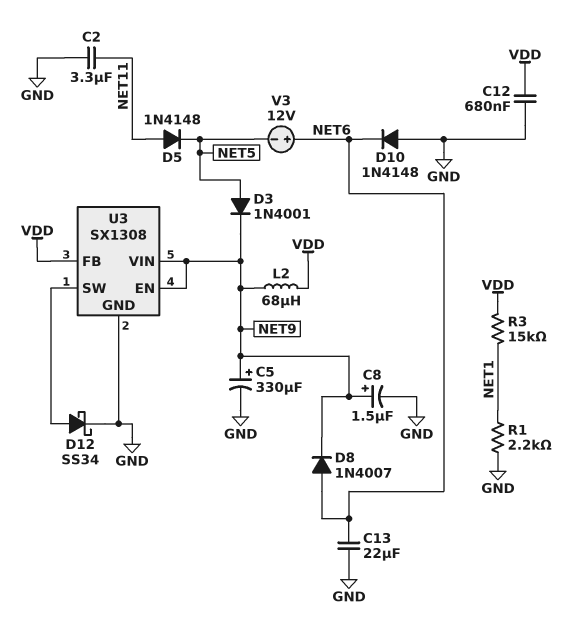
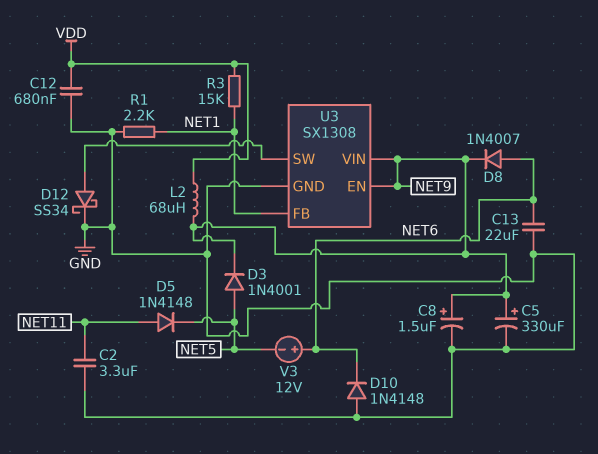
U3 pin FB: VDD -> NET1

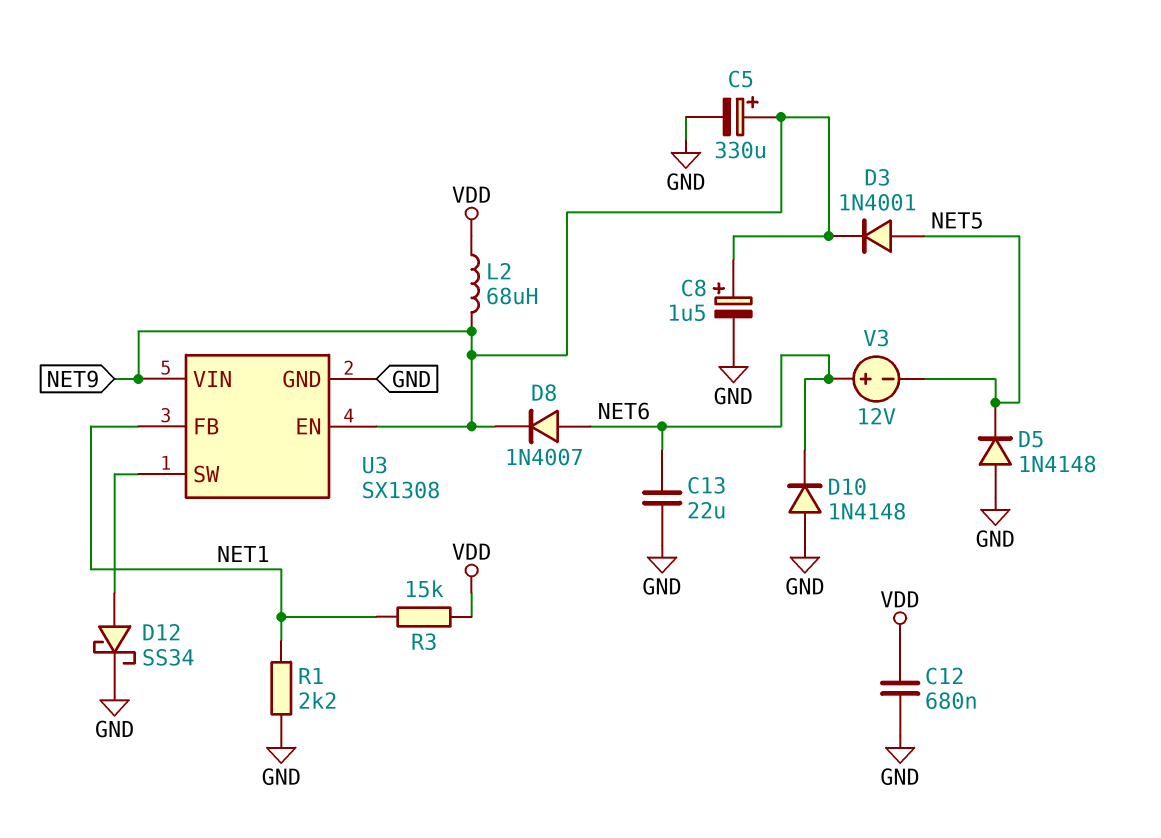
C2: 3.3uF (GND, NET11) -> none
D5: diode 1N4148 (A NET11, K NET5) -> diode 1N4148 (A GND, K NET5)

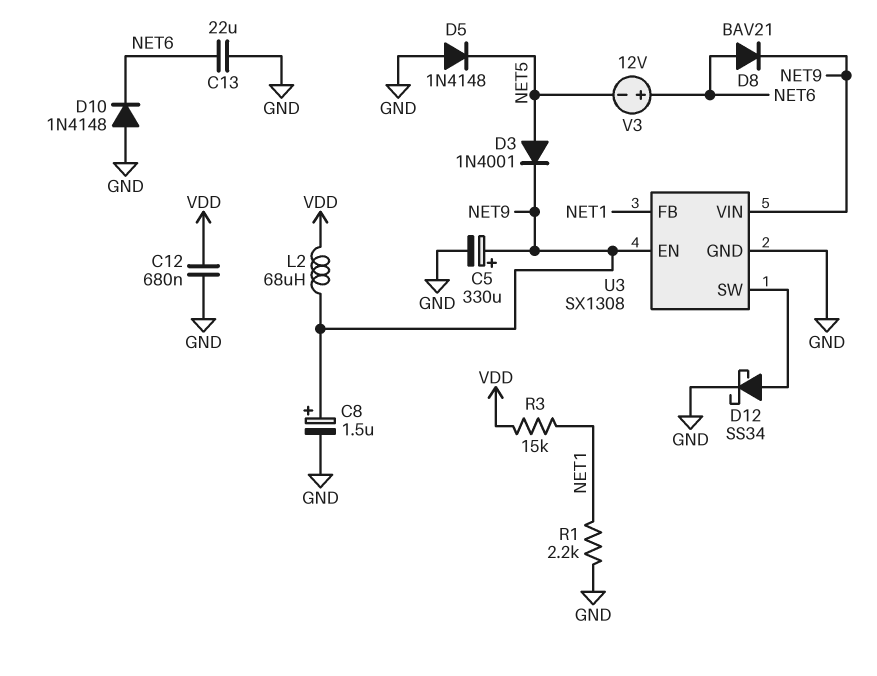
D8: diode 1N4007 (A NET6, K NET9) -> diode BAV21 (A NET6, K NET9)

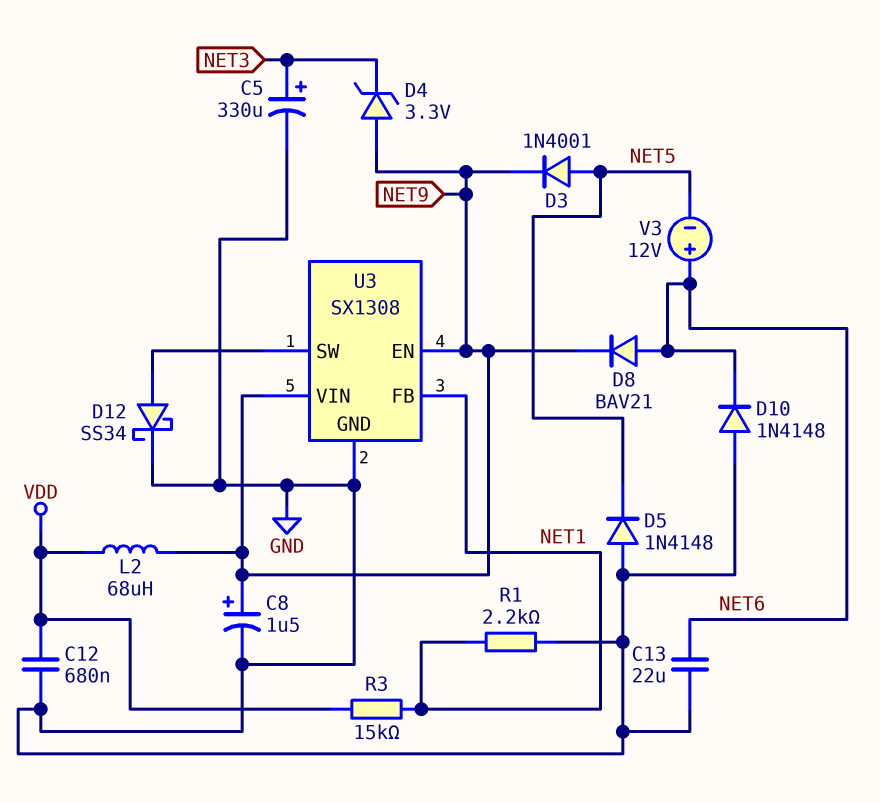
C5: 330uF (plus NET9, minus GND) -> 330uF (plus NET3, minus GND)
D4: none -> zener 3.3V (A NET9, K NET3)

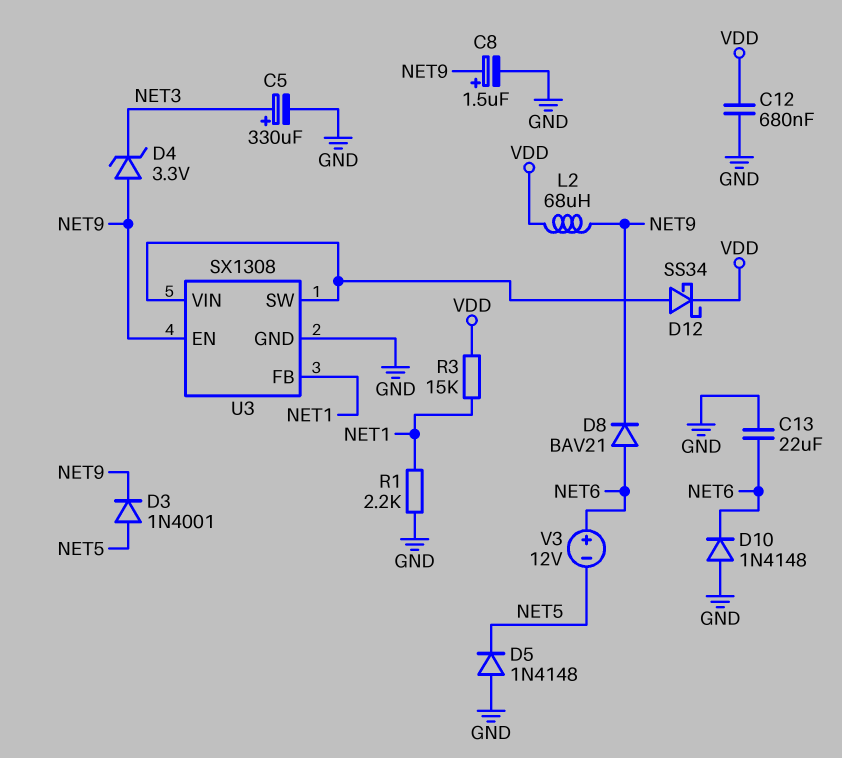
D12: schottky SS34 (A U3/SW, K GND) -> schottky SS34 (A U3/SW, K VDD)
U3 pin VIN: NET9 -> U3/SW

